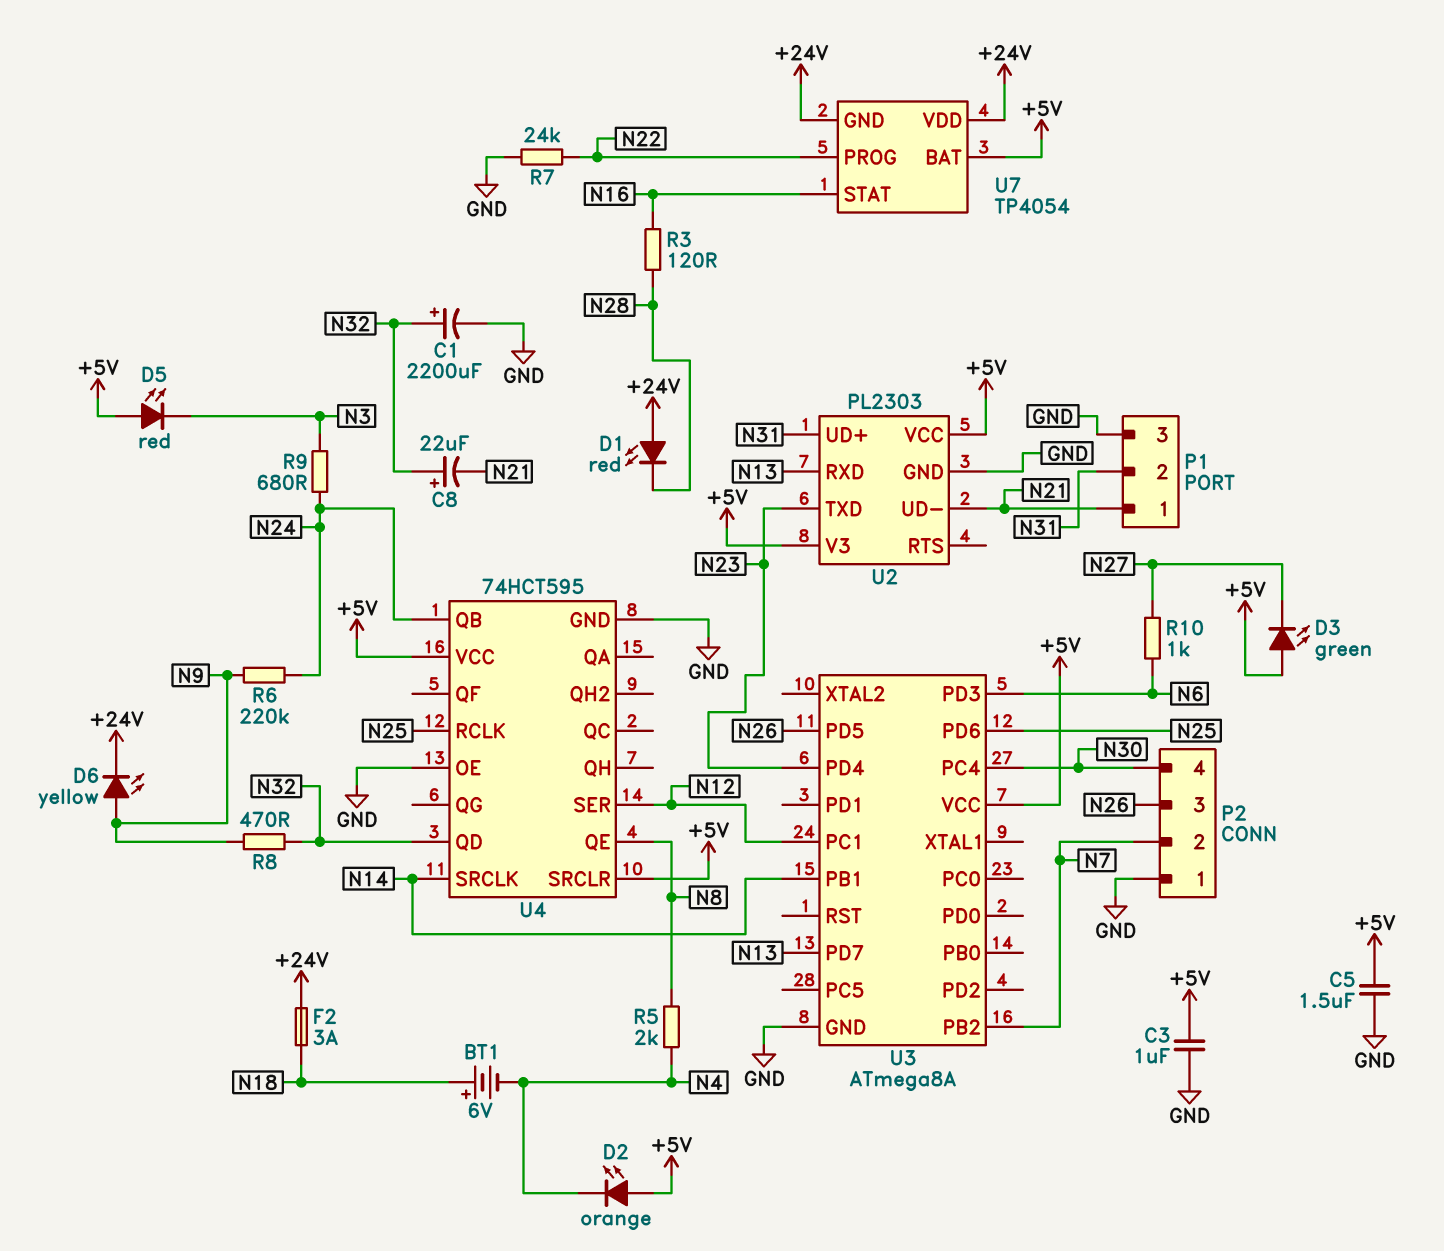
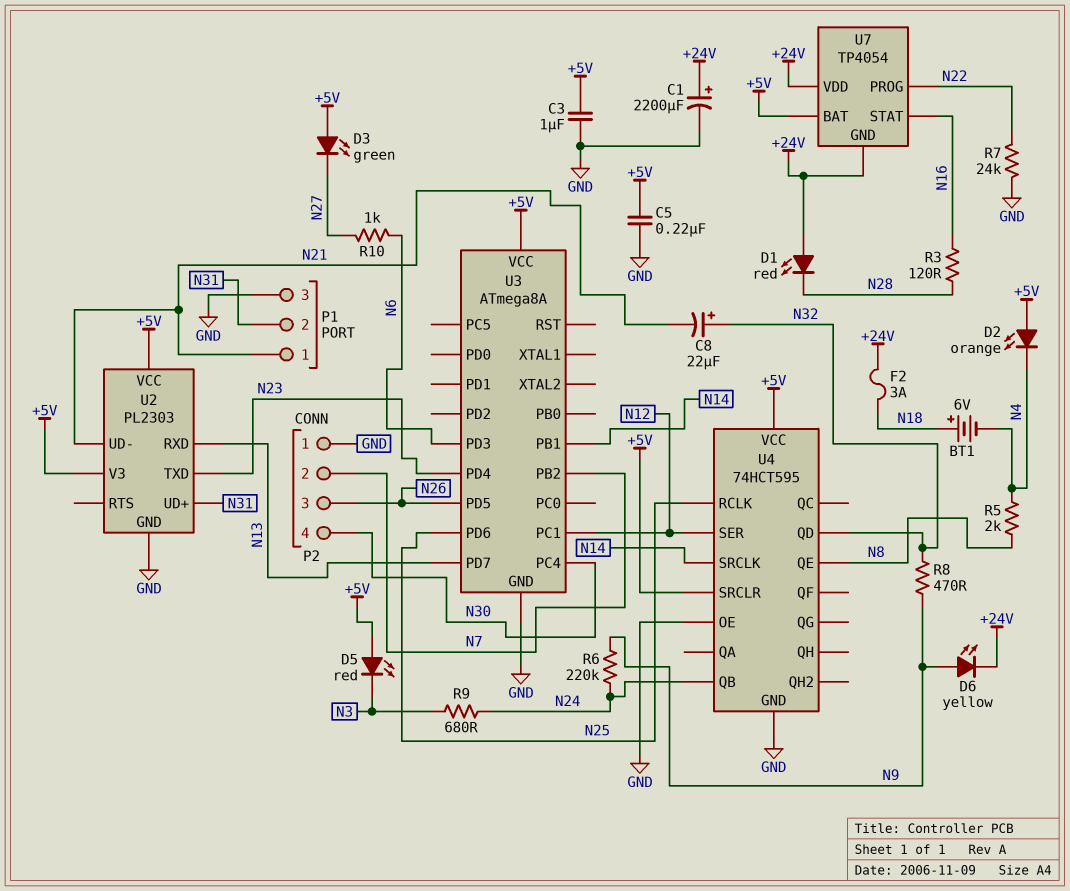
C1: 2200uF (plus N32, minus GND) -> 2200uF (plus +24V, minus GND)
C5: 1.5uF (+5V, GND) -> 220nF (+5V, GND)

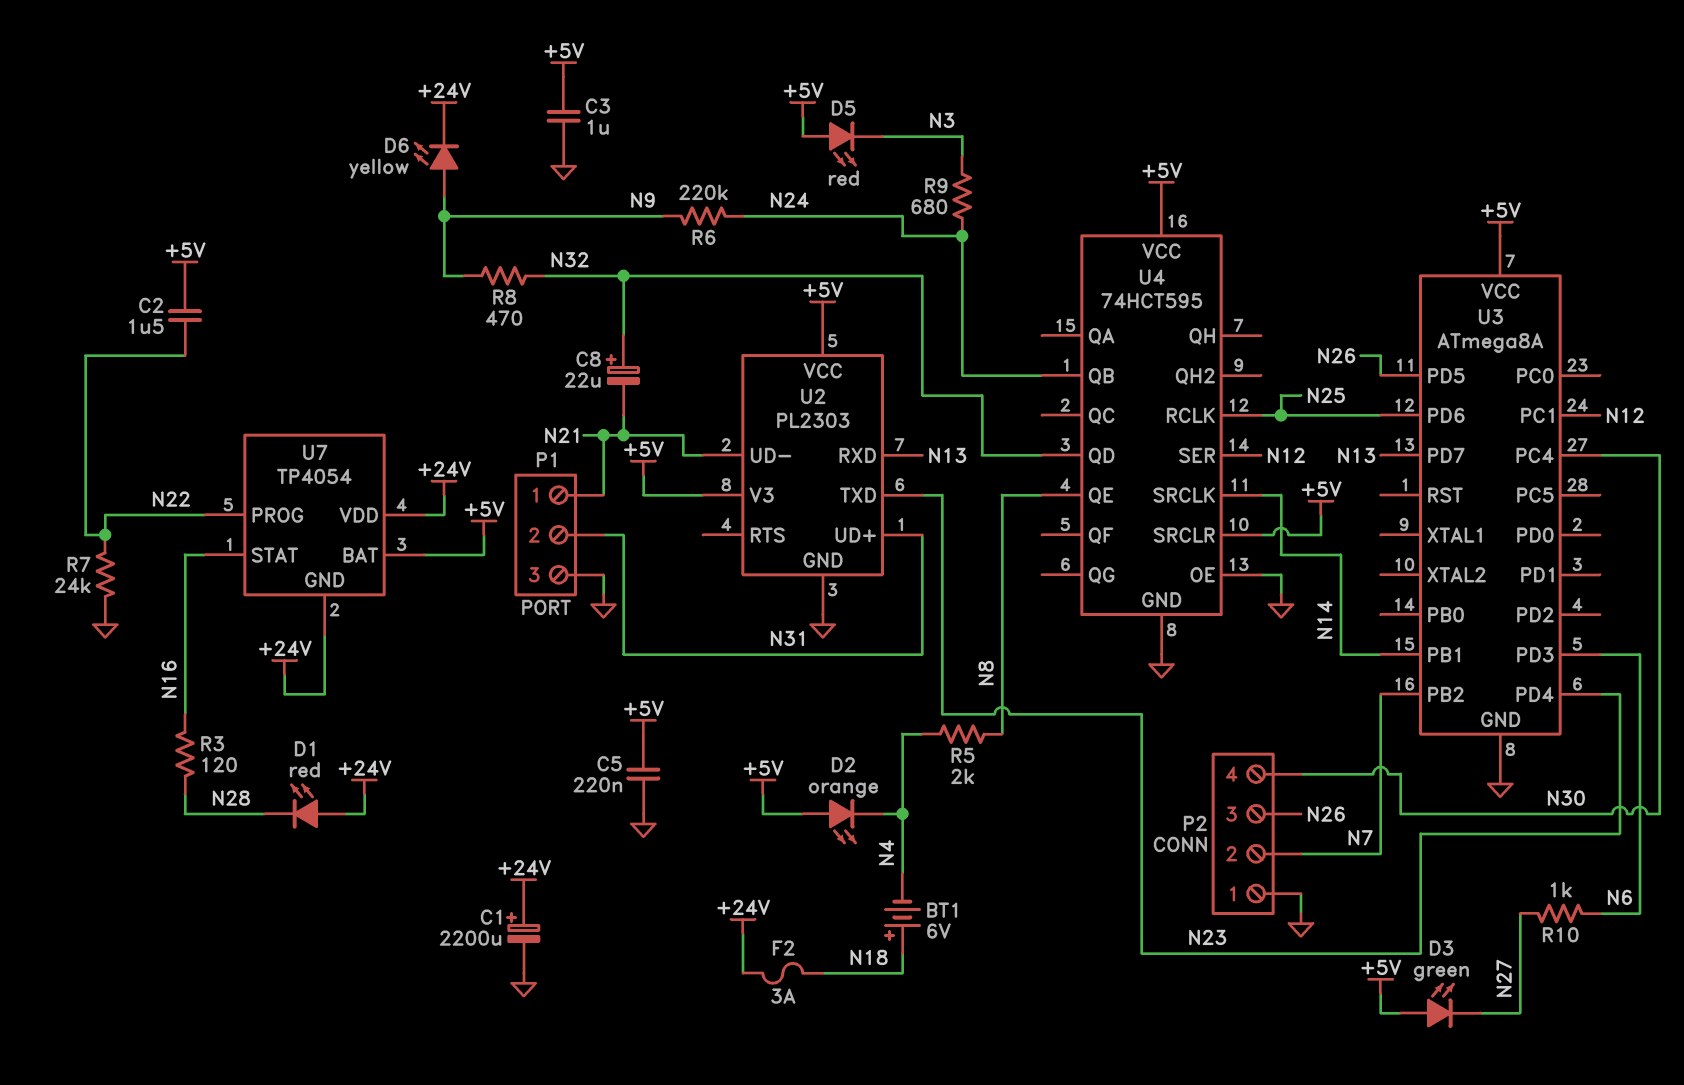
C2: none -> 1.5uF (+5V, N22)

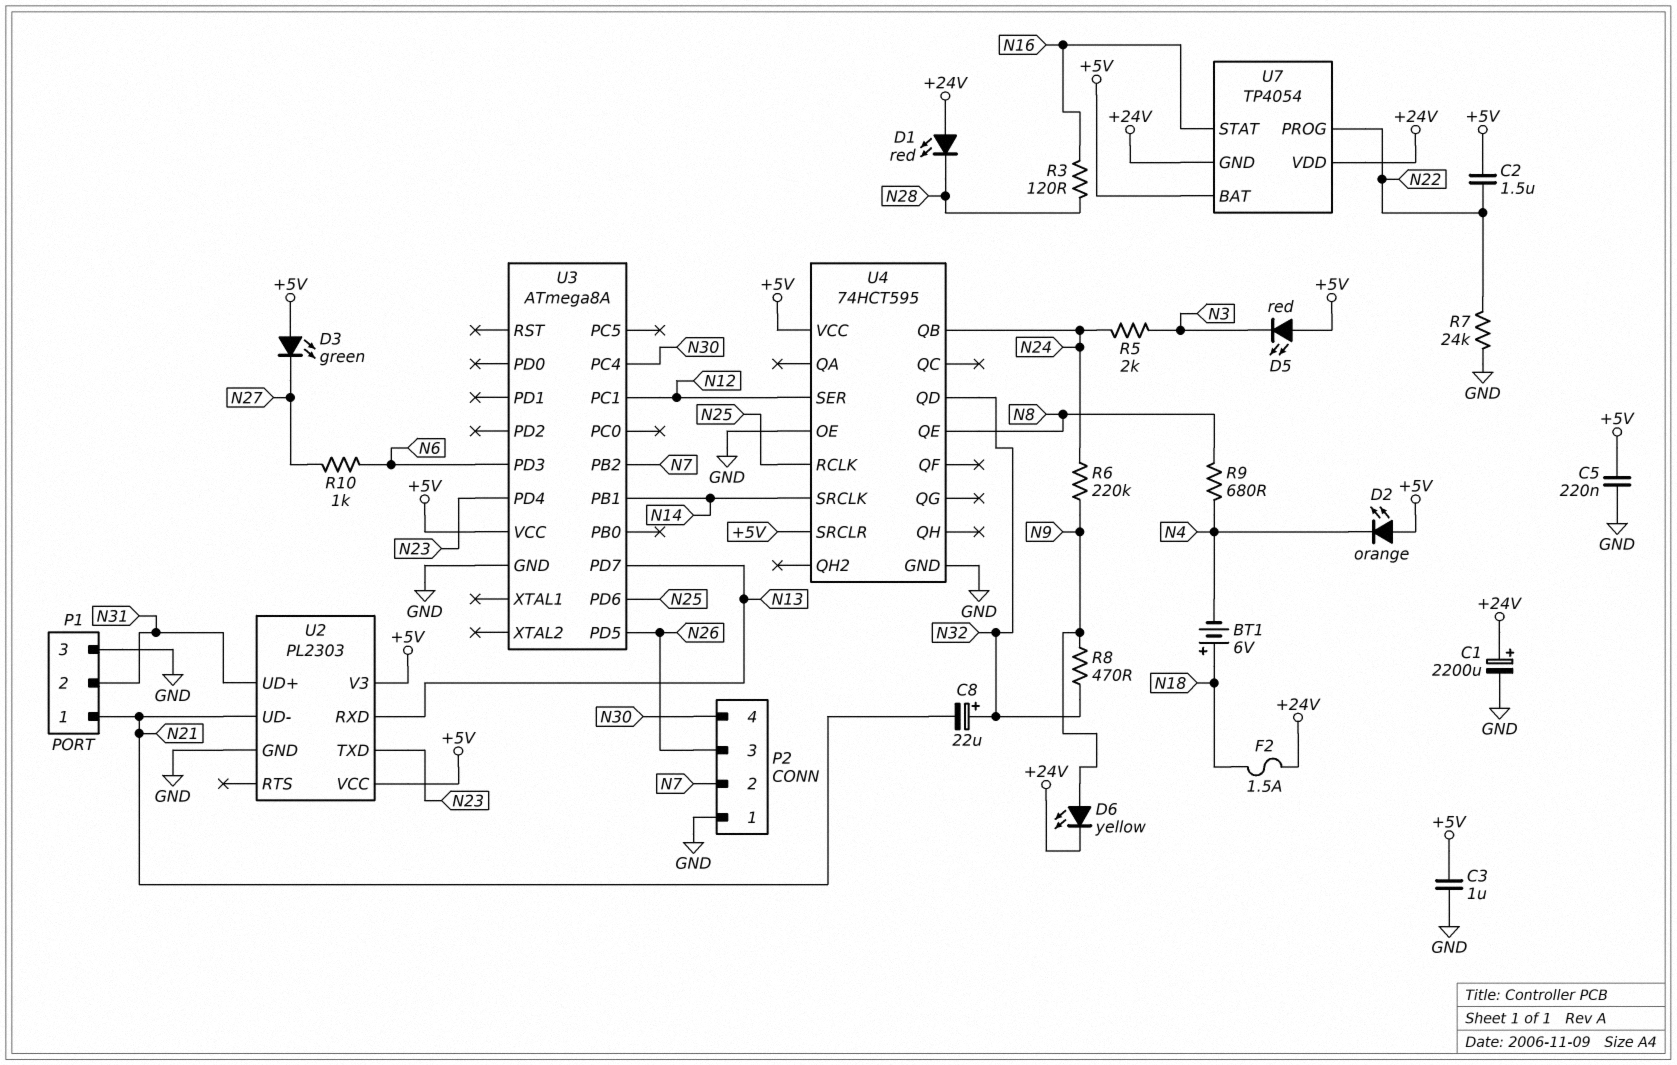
F2: 3A (+24V, N18) -> 1.5A (+24V, N18)
R5: 2k (N4, N8) -> 2k (N3, N24)
R9: 680 (N3, N24) -> 680 (N4, N8)

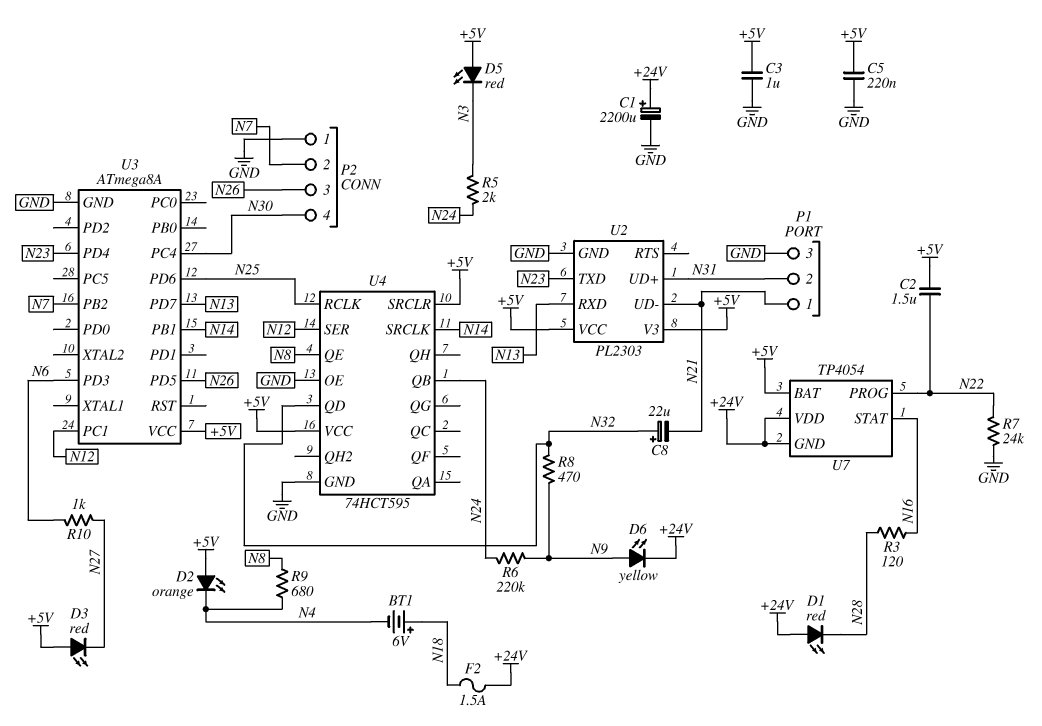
D3: LED green (A +5V, K N27) -> LED red (A +5V, K N27)

